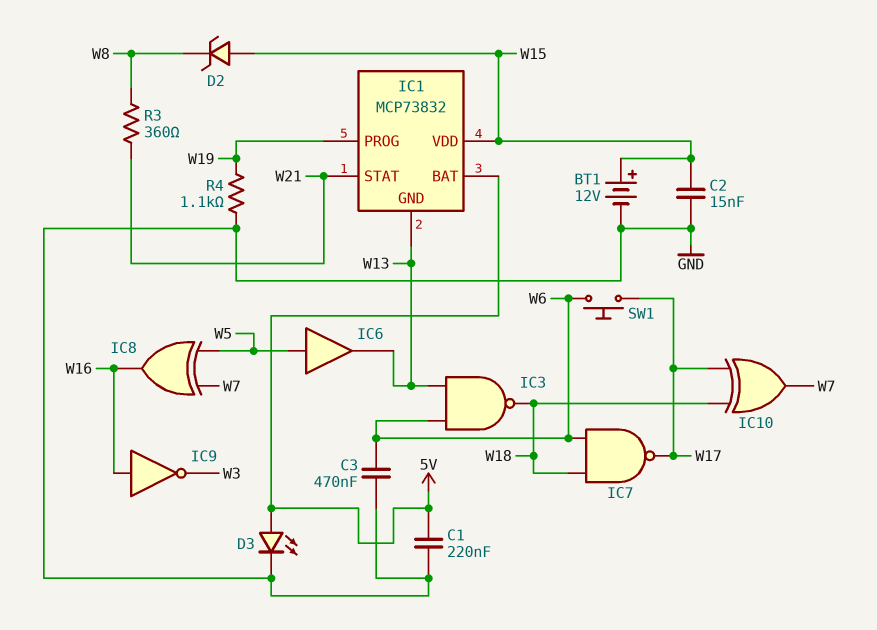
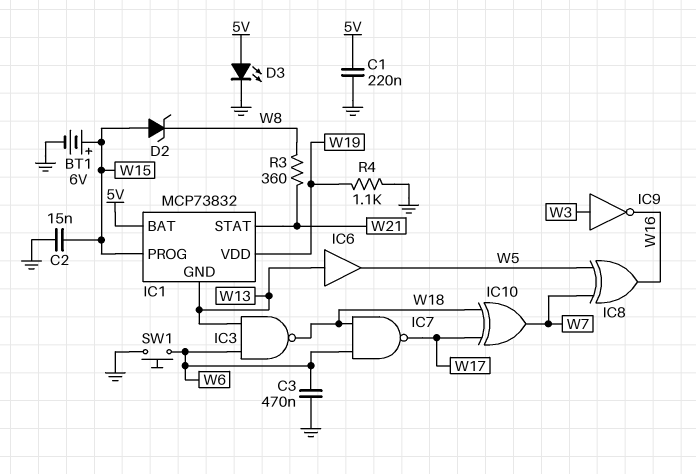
BT1: 12V (plus W15, minus GND) -> 6V (plus W15, minus GND)
IC1 pin PROG: W19 -> W15
IC1 pin VDD: W15 -> W19
IC6: buffer (in W5, out W13) -> buffer (in W13, out W5)
IC9: NOT (in W16, out W3) -> NOT (in W3, out W16)
SW1: button (W6, W17) -> button (GND, W6)

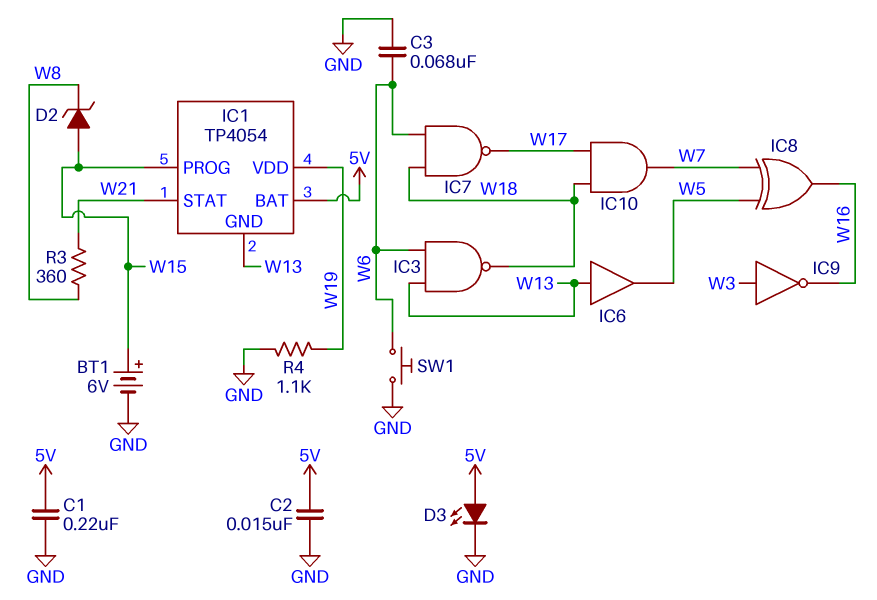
C2: 15nF (GND, W15) -> 15nF (5V, GND)
C3: 470nF (GND, W6) -> 68nF (GND, W6)
IC1: MCP73832 -> TP4054
IC10: XOR (in W17, in W18, out W7) -> AND (in W17, in W18, out W7)

